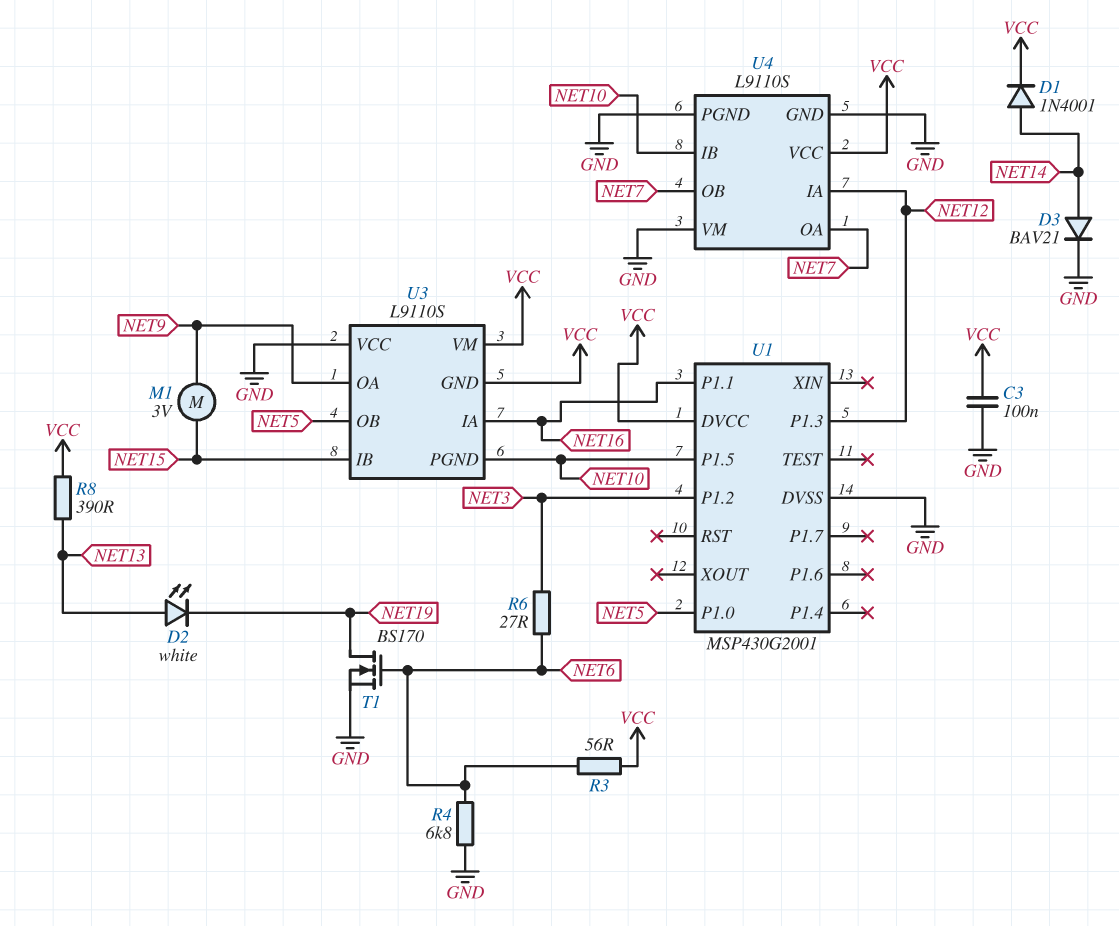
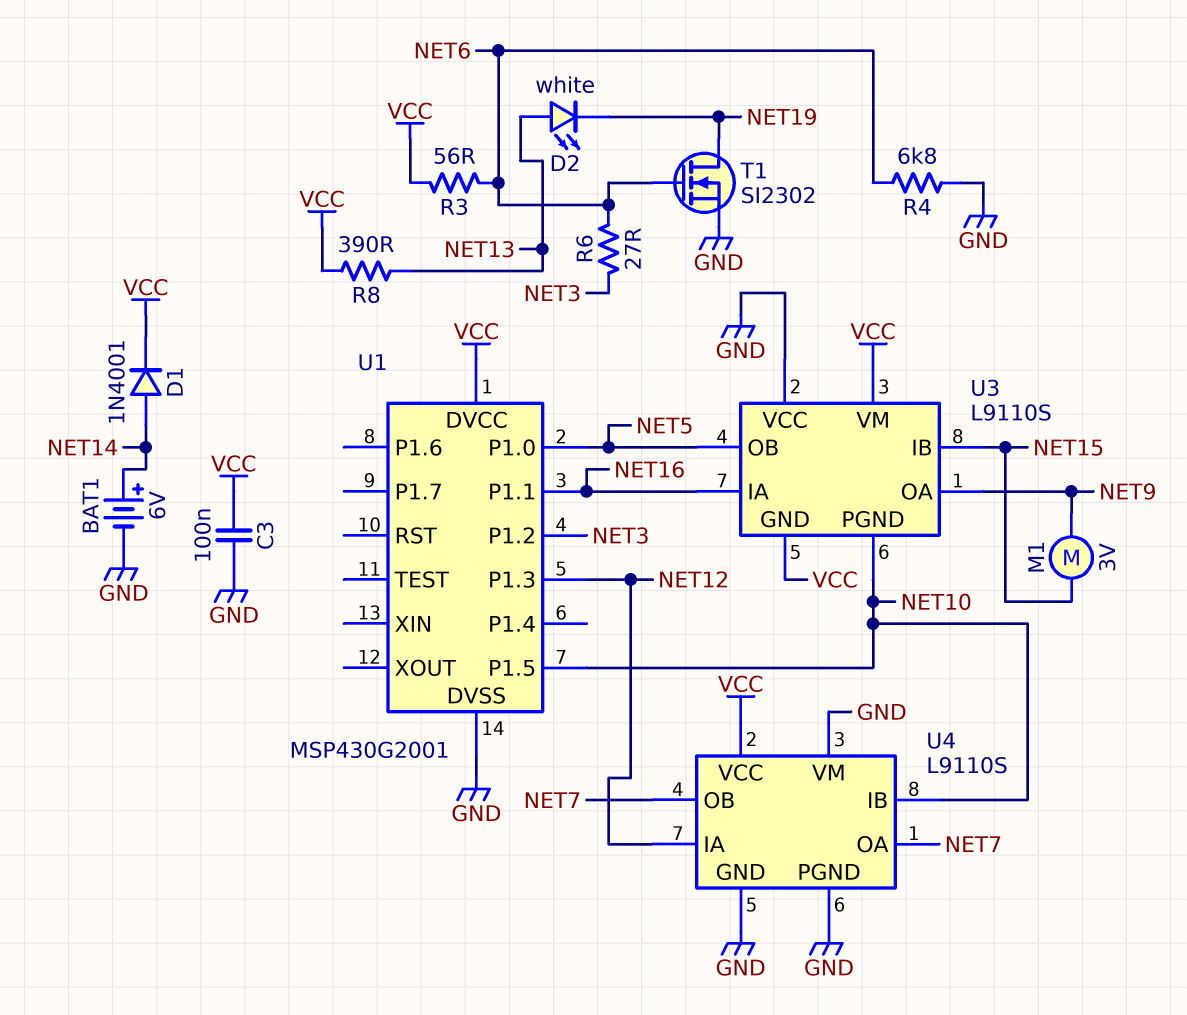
BAT1: none -> 6V (plus NET14, minus GND)
D3: diode BAV21 (A NET14, K GND) -> none
T1: NMOS BS170 (G NET6, D NET19, S GND) -> NMOS SI2302 (G NET6, D NET19, S GND)

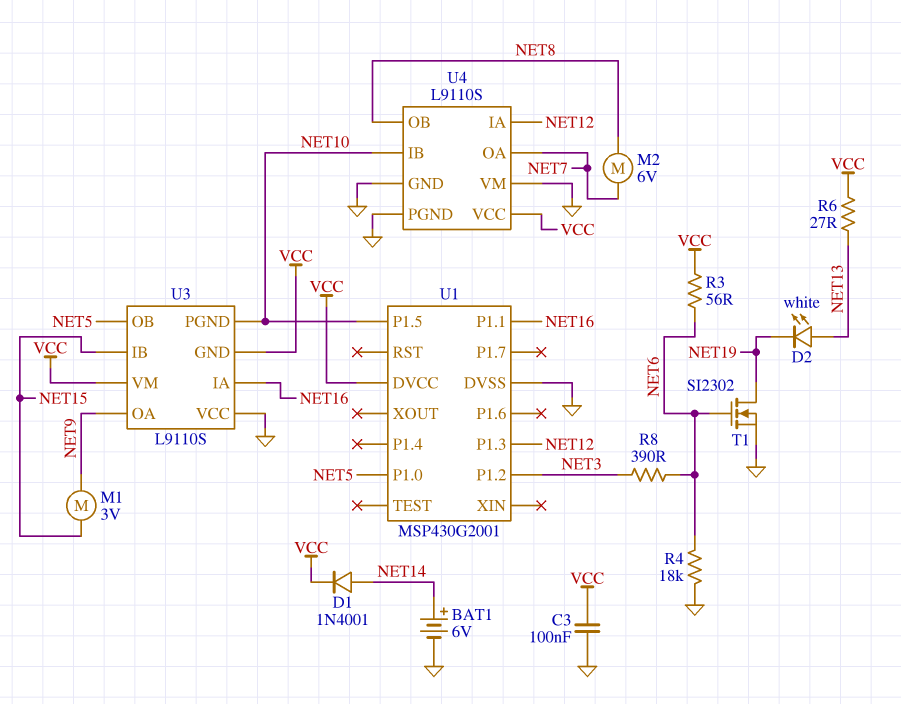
M2: none -> motor 6V (NET7, NET8)
R4: 6.8k (GND, NET6) -> 18k (GND, NET6)
R6: 27 (NET3, NET6) -> 27 (NET13, VCC)
R8: 390 (NET13, VCC) -> 390 (NET3, NET6)
U4 pin OB: NET7 -> NET8

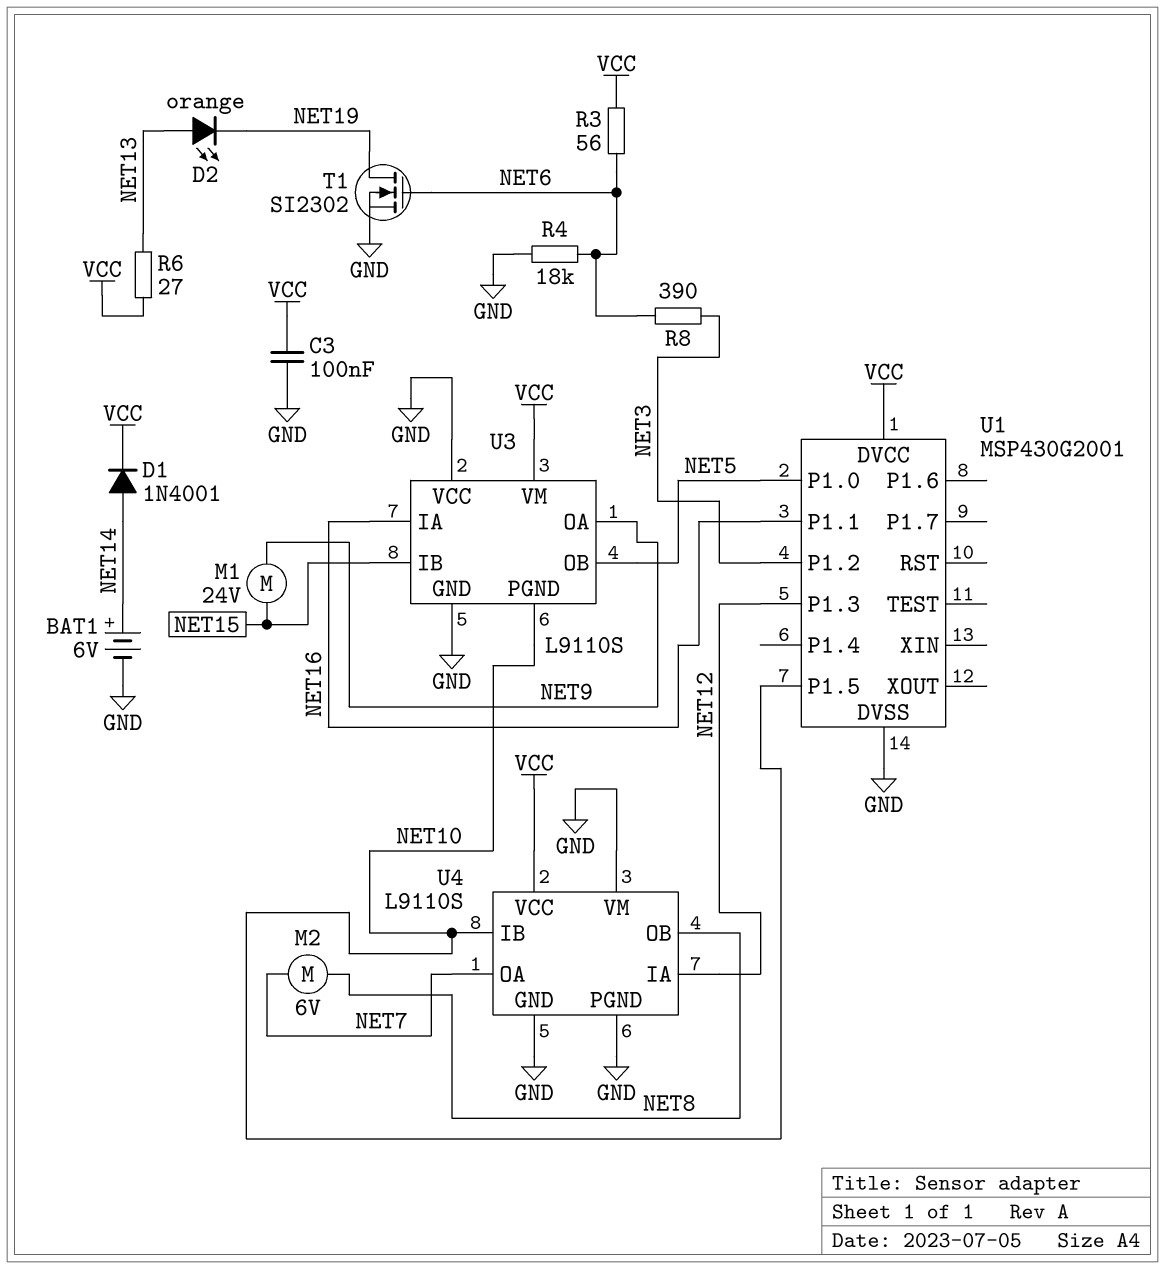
D2: LED white (A NET13, K NET19) -> LED orange (A NET13, K NET19)
M1: motor 3V (NET9, NET15) -> motor 24V (NET9, NET15)
U3 pin GND: VCC -> GND

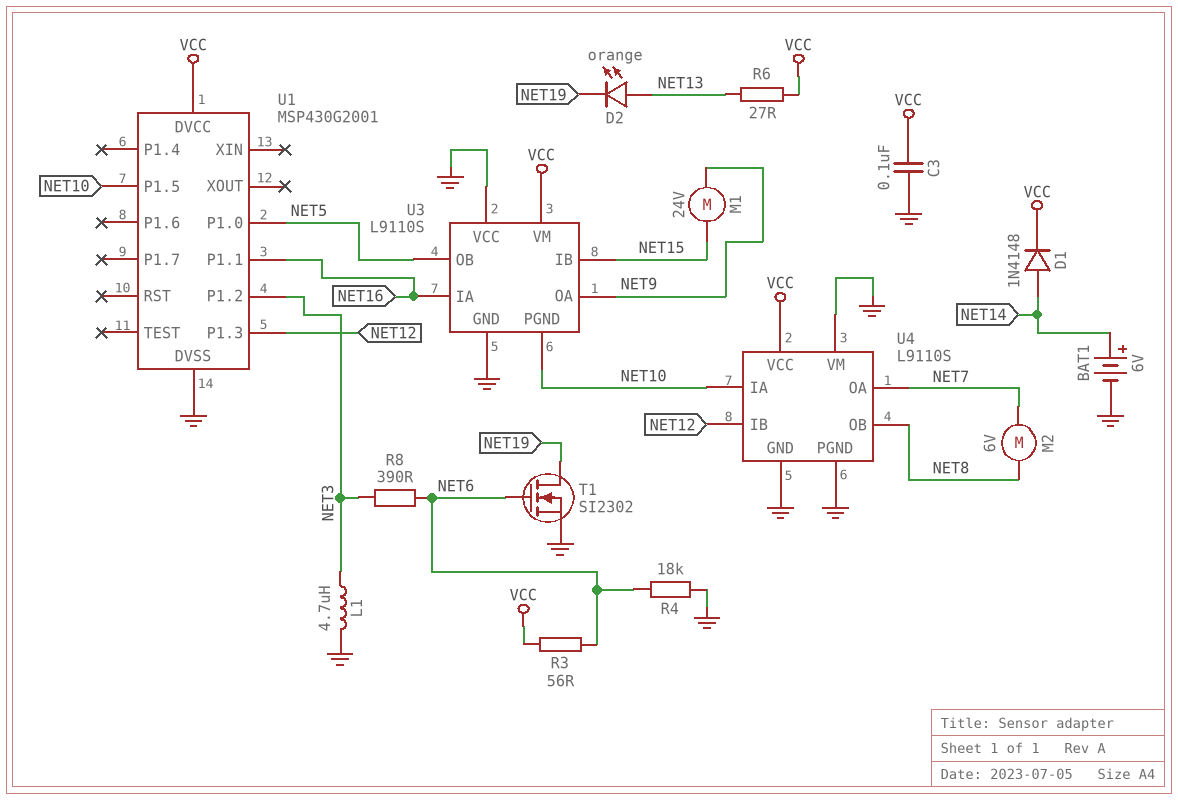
D1: diode 1N4001 (A NET14, K VCC) -> diode 1N4148 (A NET14, K VCC)
L1: none -> 4.7uH (GND, NET3)
U4 pin IA: NET12 -> NET10
U4 pin IB: NET10 -> NET12

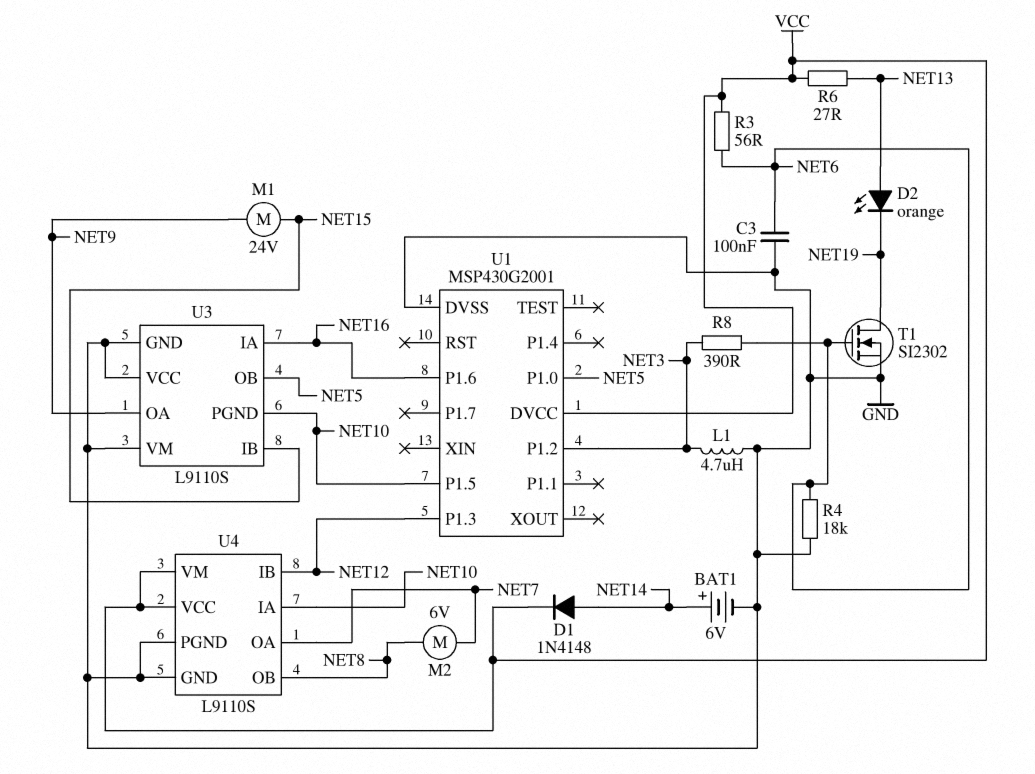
C3: 100nF (GND, VCC) -> 100nF (GND, NET6)
U1 pin P1.1: NET16 -> none
U1 pin P1.6: none -> NET16
U3 pin VM: VCC -> GND
U4 pin VM: GND -> VCC

